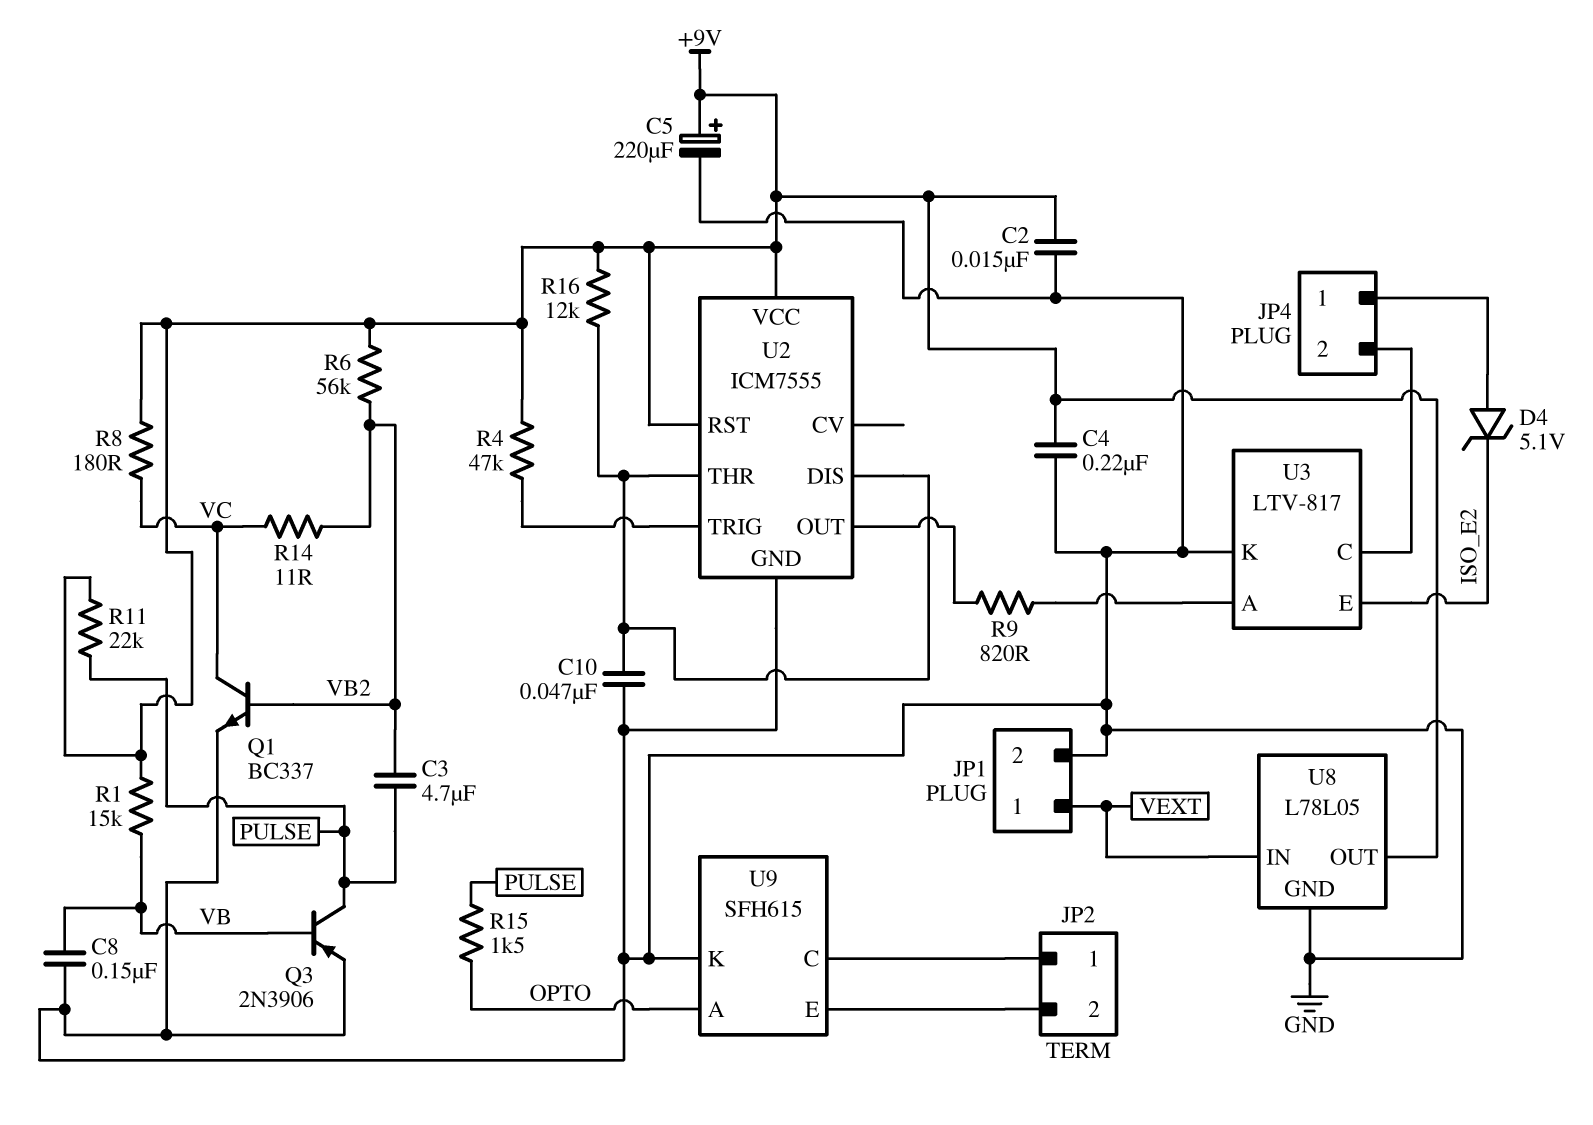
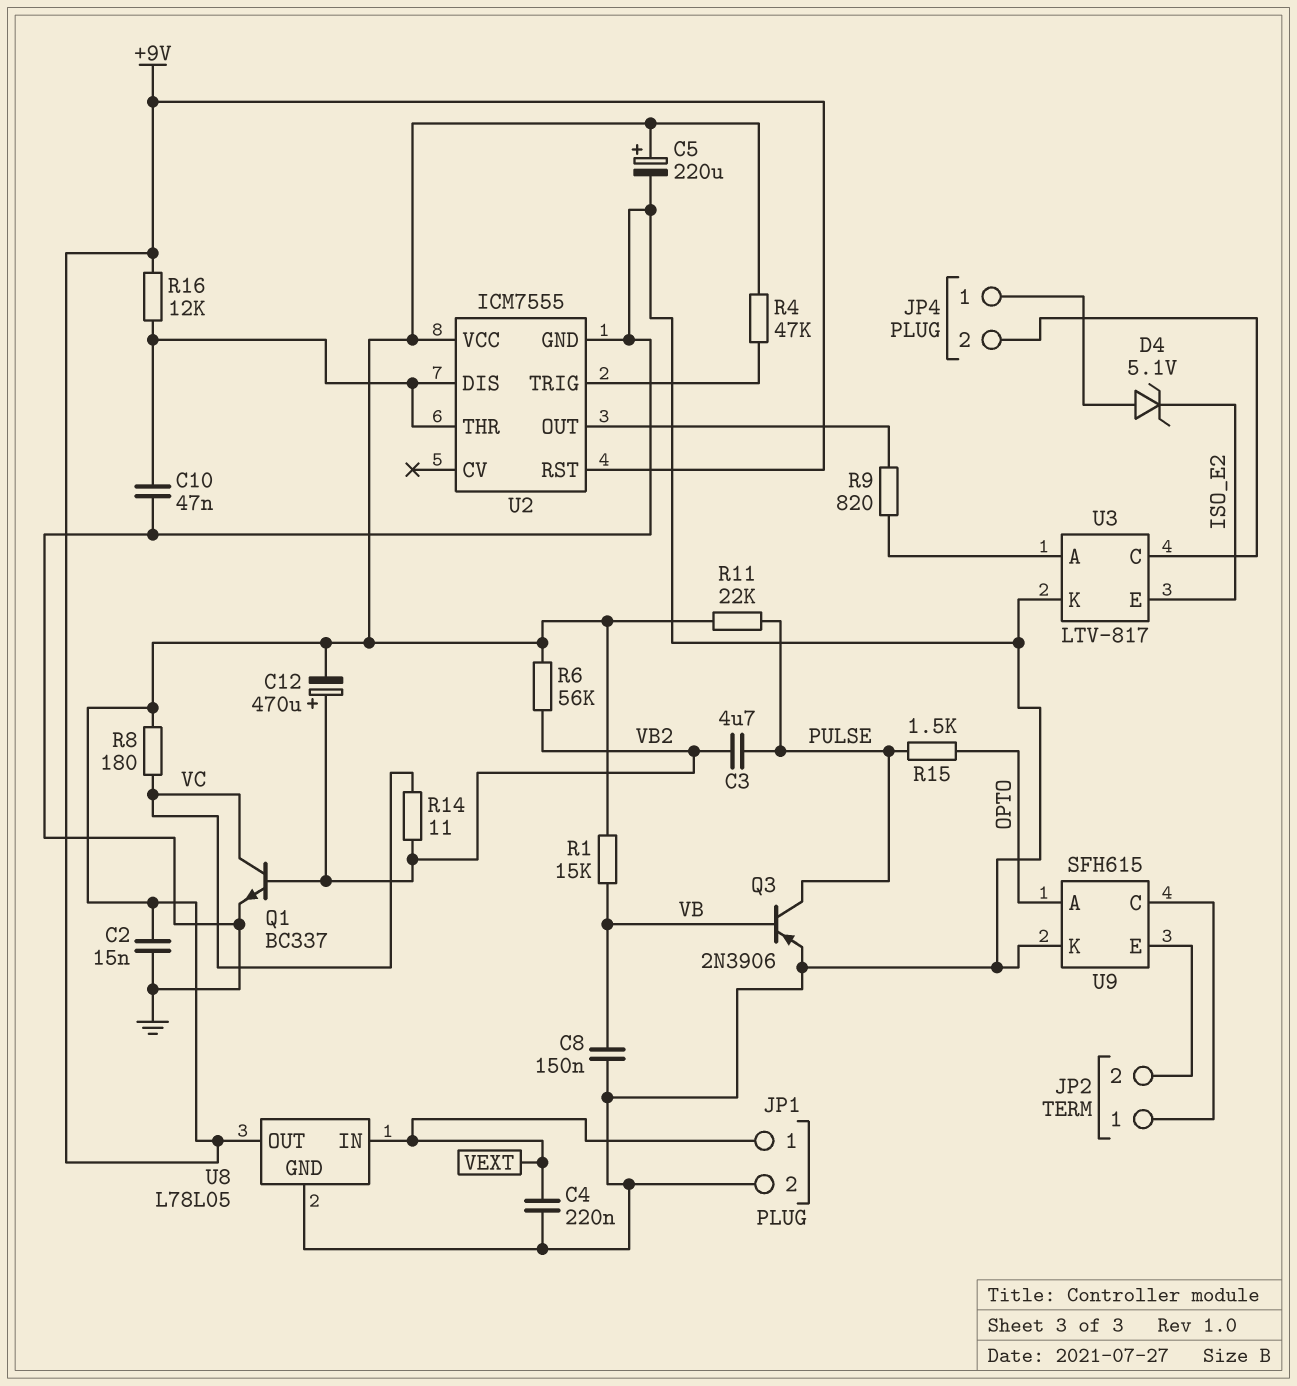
C4: 220nF (+9V, GND) -> 220nF (GND, VEXT)
C12: none -> 470uF (plus VB2, minus +9V)

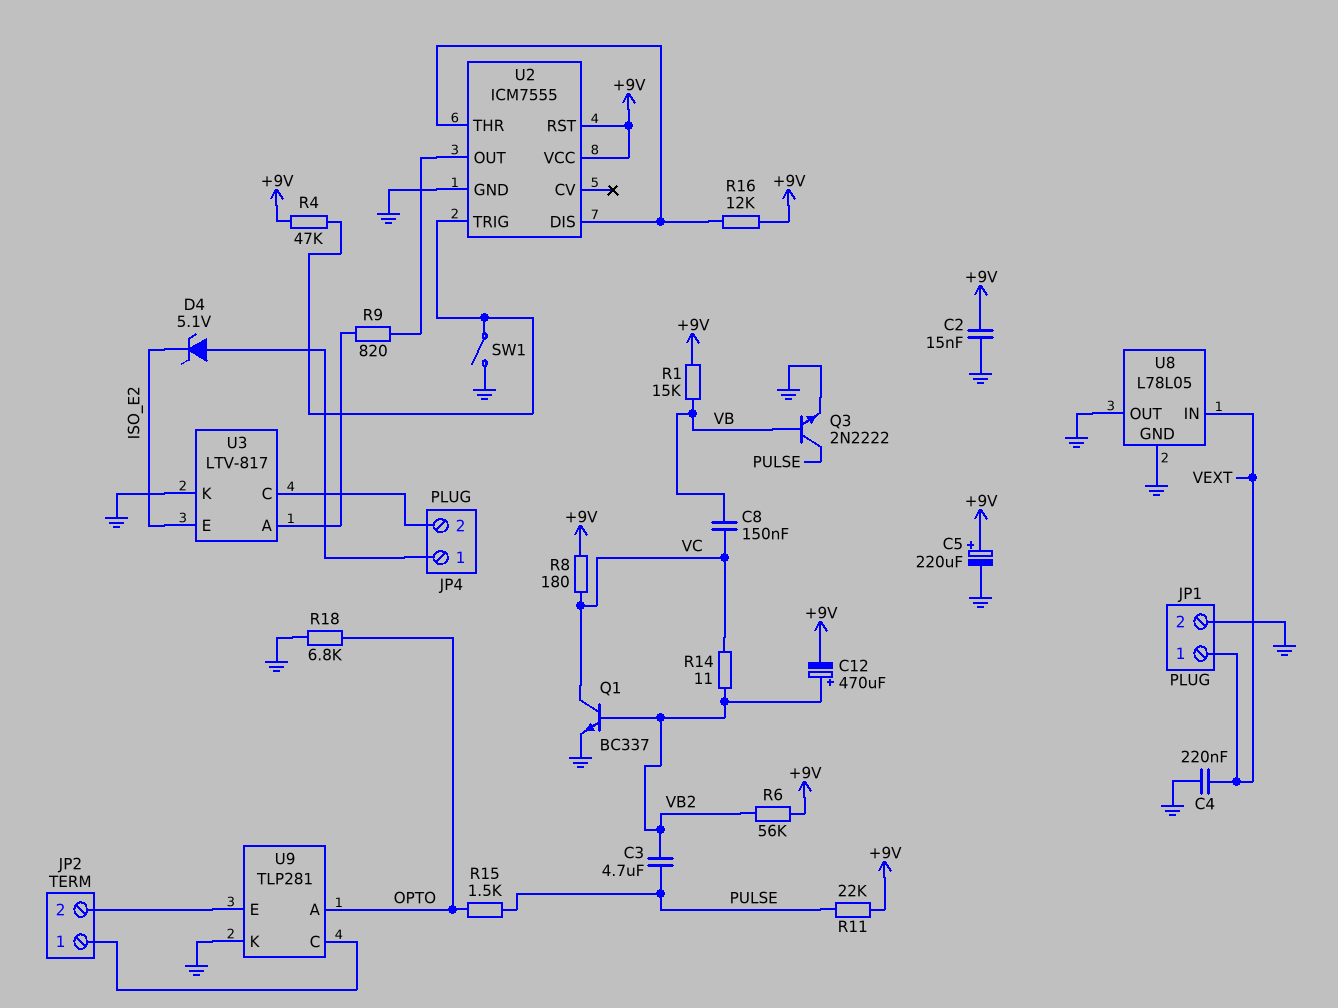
C8: 150nF (GND, VB) -> 150nF (VB, VC)
C10: 47nF (GND, U2/DIS) -> none
Q3: PNP 2N3906 (B VB, C PULSE, E GND) -> NPN 2N2222 (B VB, C PULSE, E GND)
R18: none -> 6.8k (GND, OPTO)
SW1: none -> switch (GND, U2/TRIG)
U8 pin OUT: +9V -> GND
U9: SFH615 -> TLP281

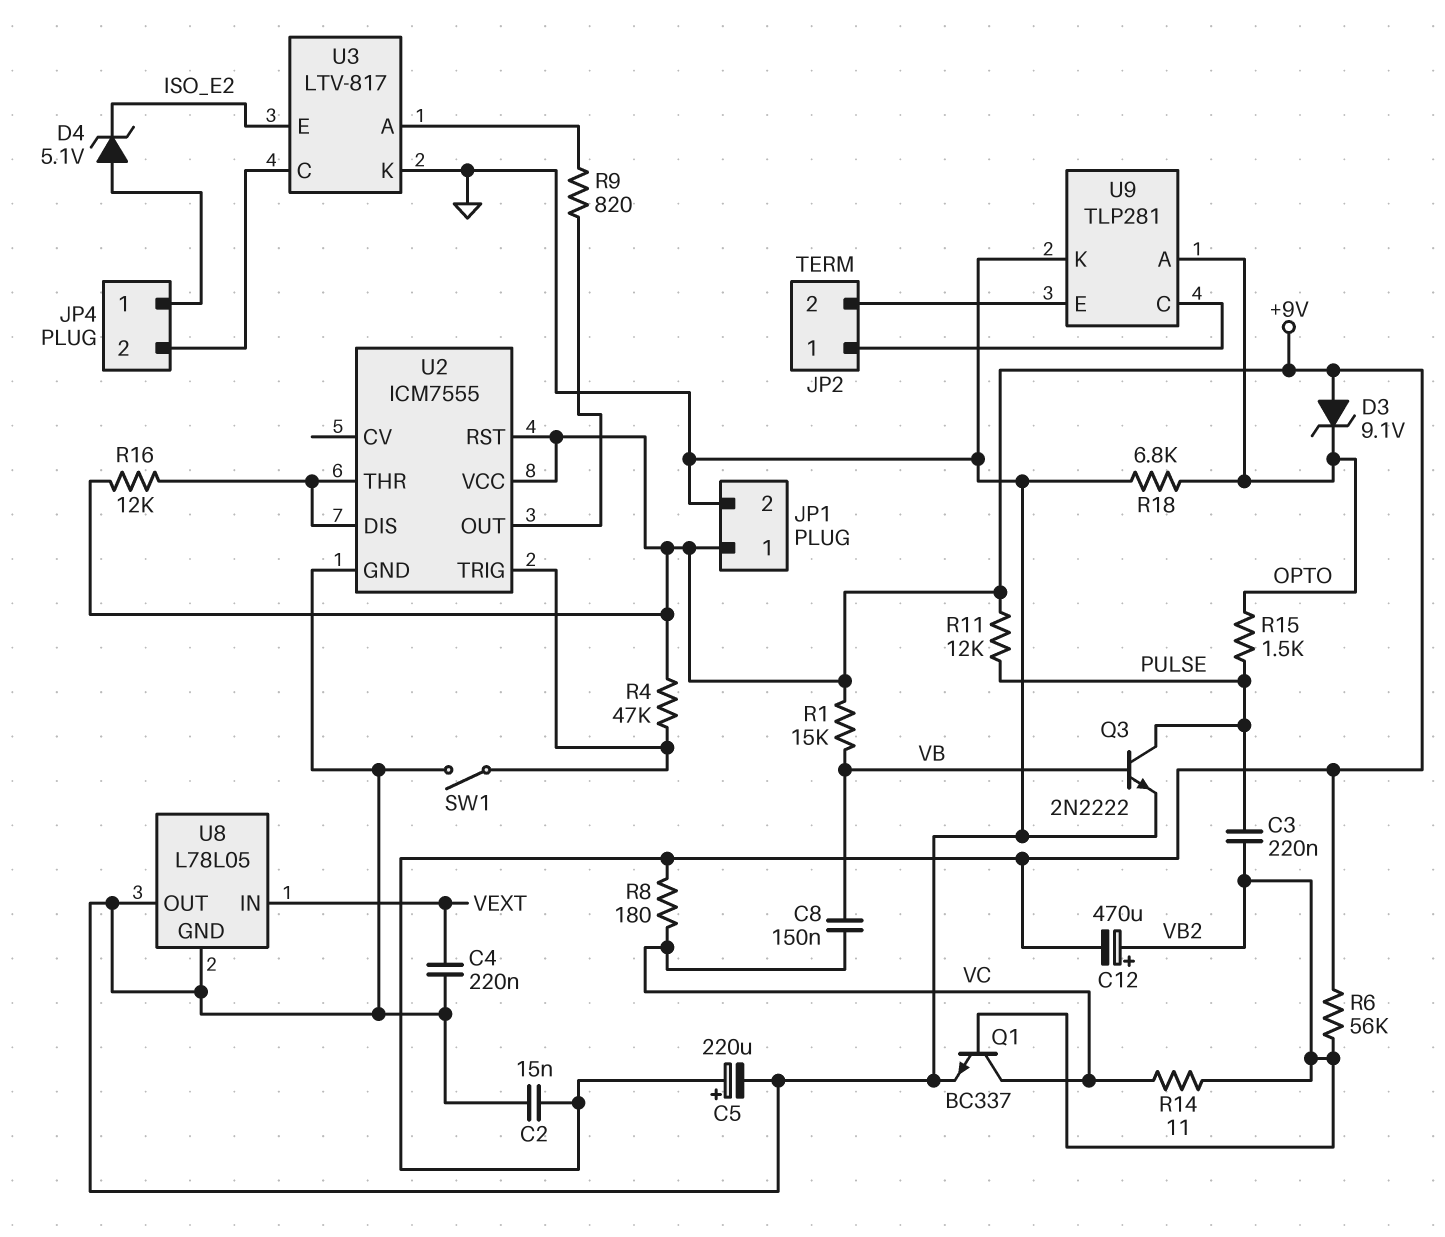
C3: 4.7uF (PULSE, VB2) -> 220nF (PULSE, VB2)
D3: none -> zener 9.1V (A +9V, K OPTO)
JP1 pin 1: VEXT -> +9V
R11: 22k (+9V, PULSE) -> 12k (+9V, PULSE)

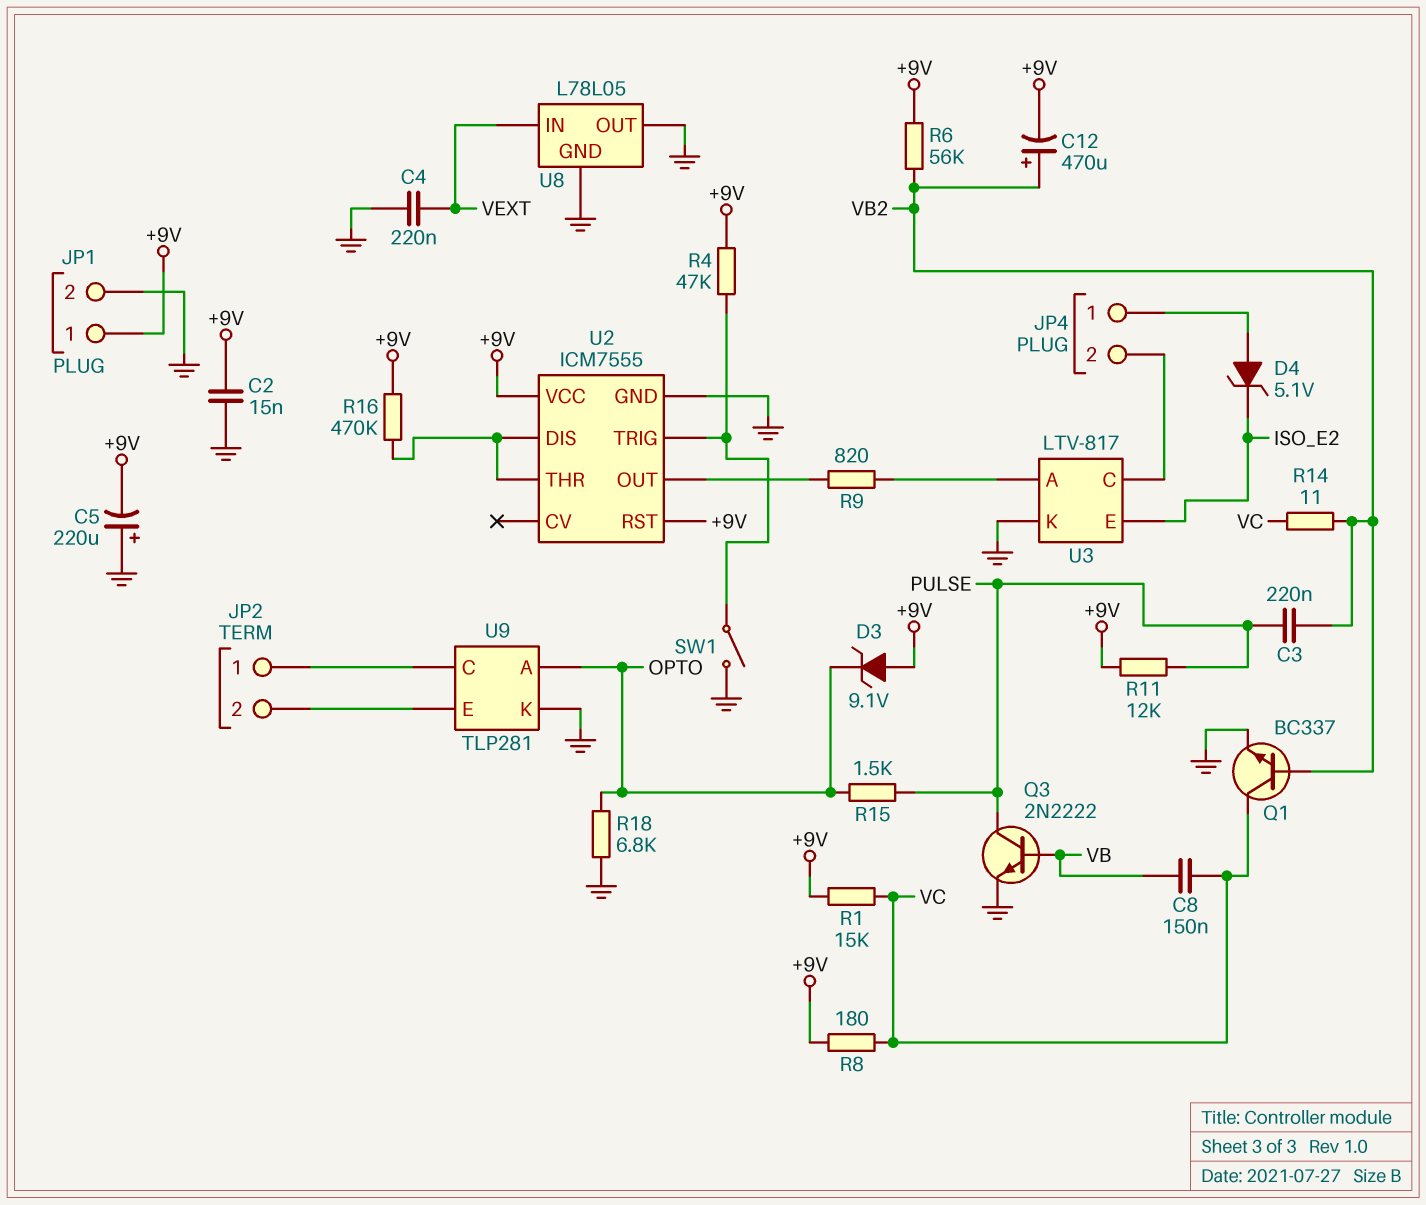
C5: 220uF (plus +9V, minus GND) -> 220uF (plus GND, minus +9V)
R1: 15k (+9V, VB) -> 15k (+9V, VC)
R16: 12k (+9V, U2/DIS) -> 470k (+9V, U2/DIS)

